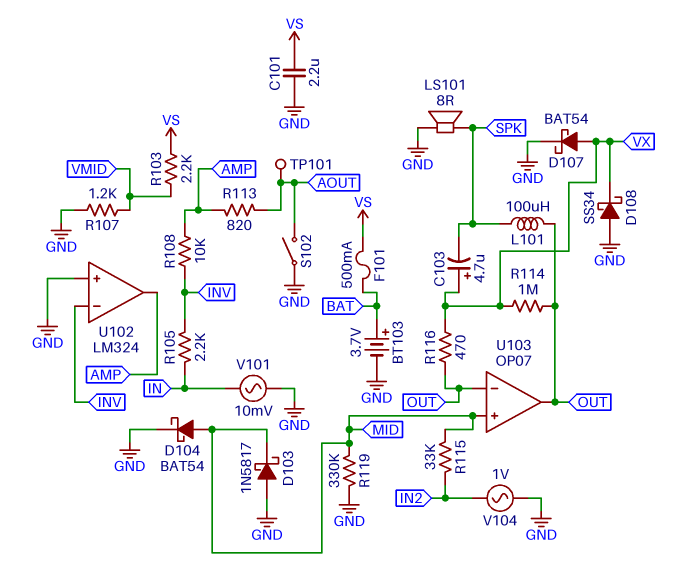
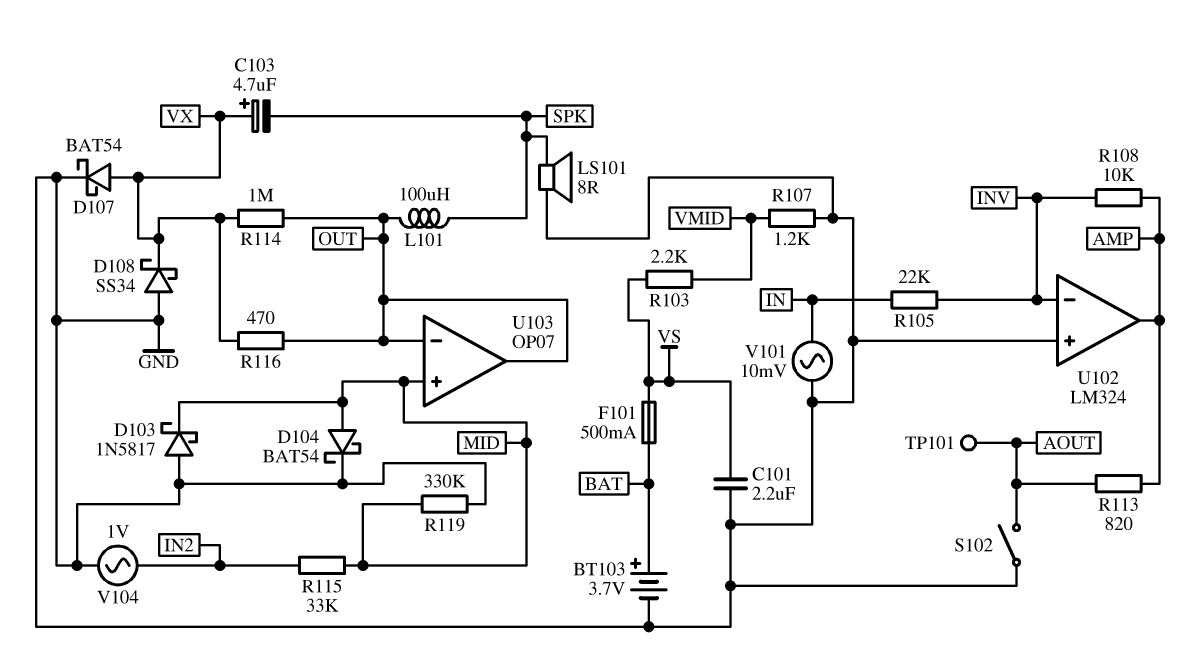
R105: 2.2k (IN, INV) -> 22k (IN, INV)

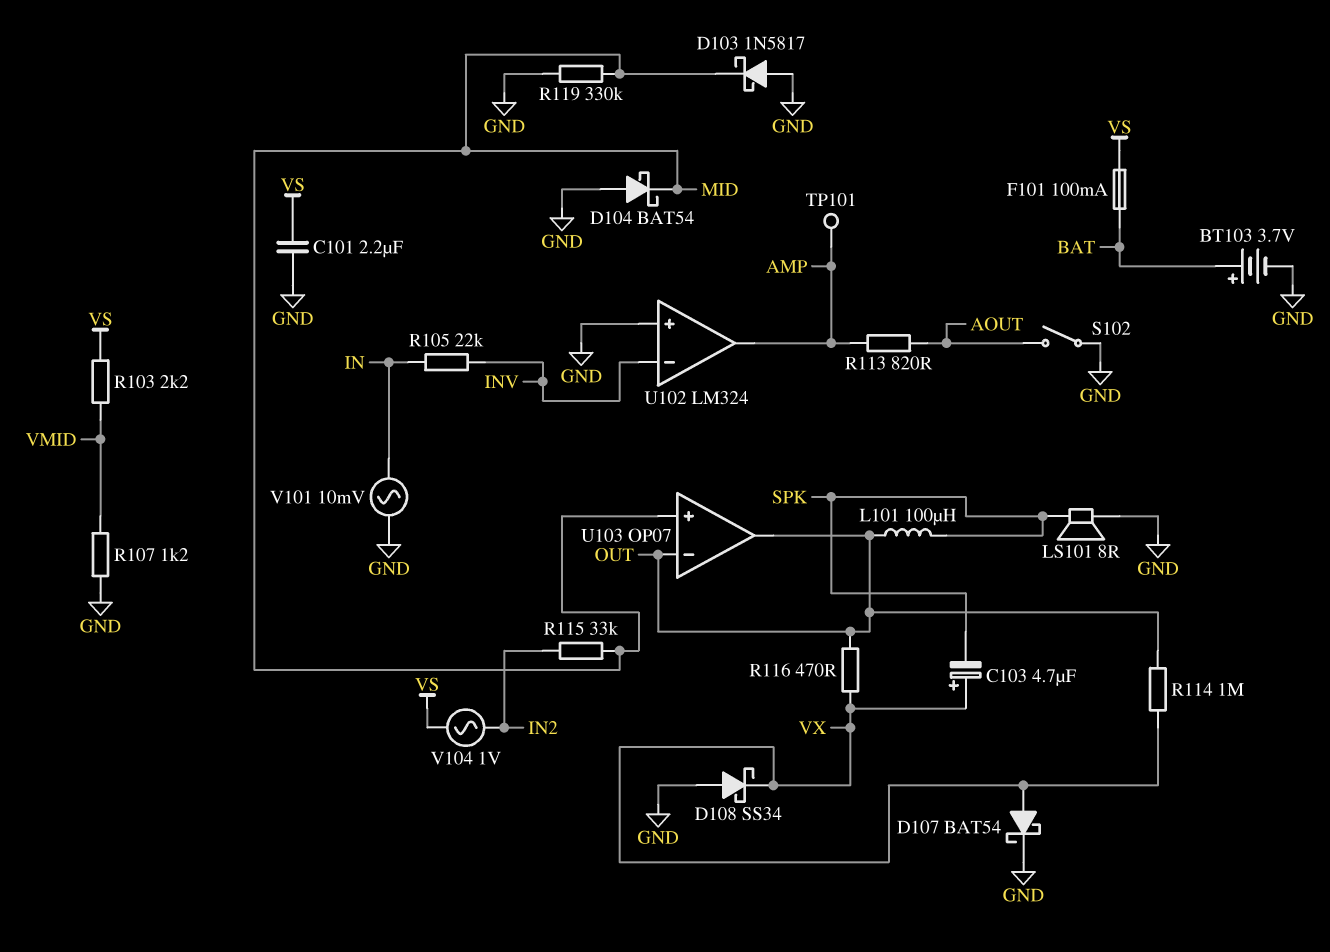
D104: schottky BAT54 (A MID, K GND) -> schottky BAT54 (A GND, K MID)
F101: 500mA (BAT, VS) -> 100mA (BAT, VS)
R108: 10k (AMP, INV) -> none
TP101: test point (AOUT) -> test point (AMP)
V104: AC 1V (GND, IN2) -> AC 1V (IN2, VS)

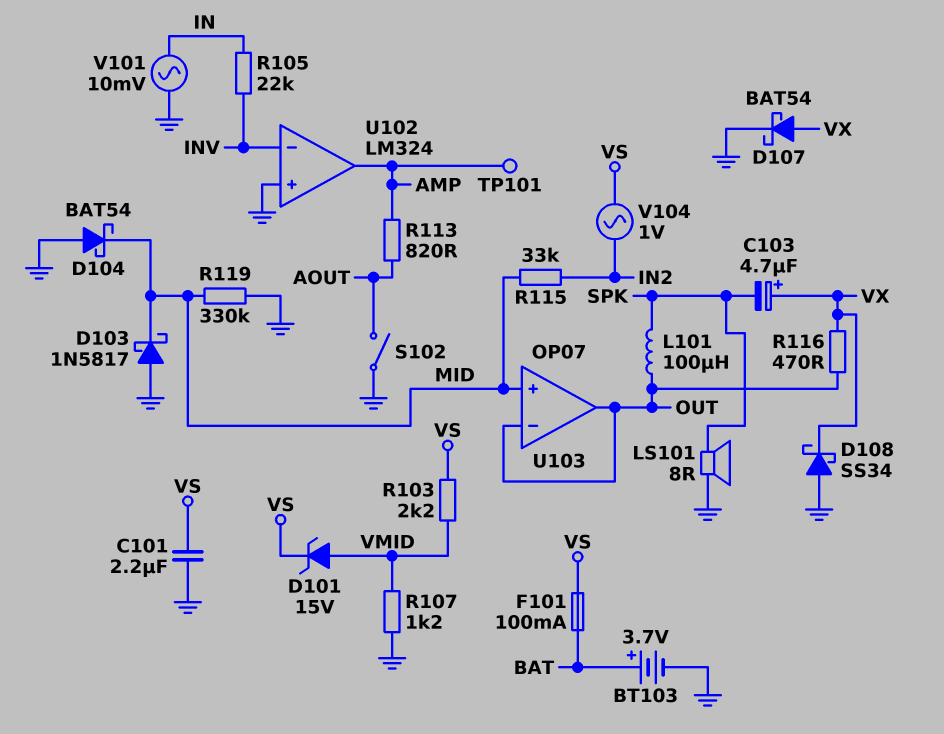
D101: none -> zener 15V (A VMID, K VS)
R114: 1M (OUT, VX) -> none

